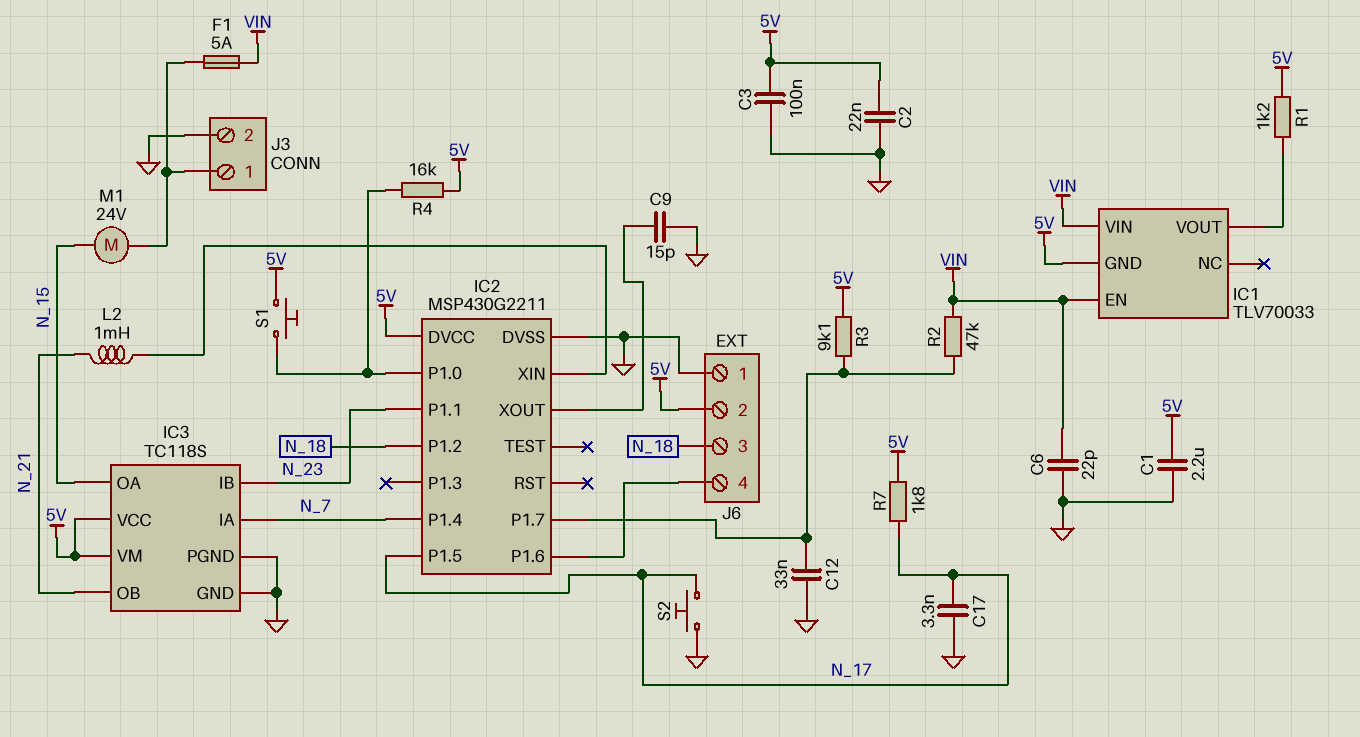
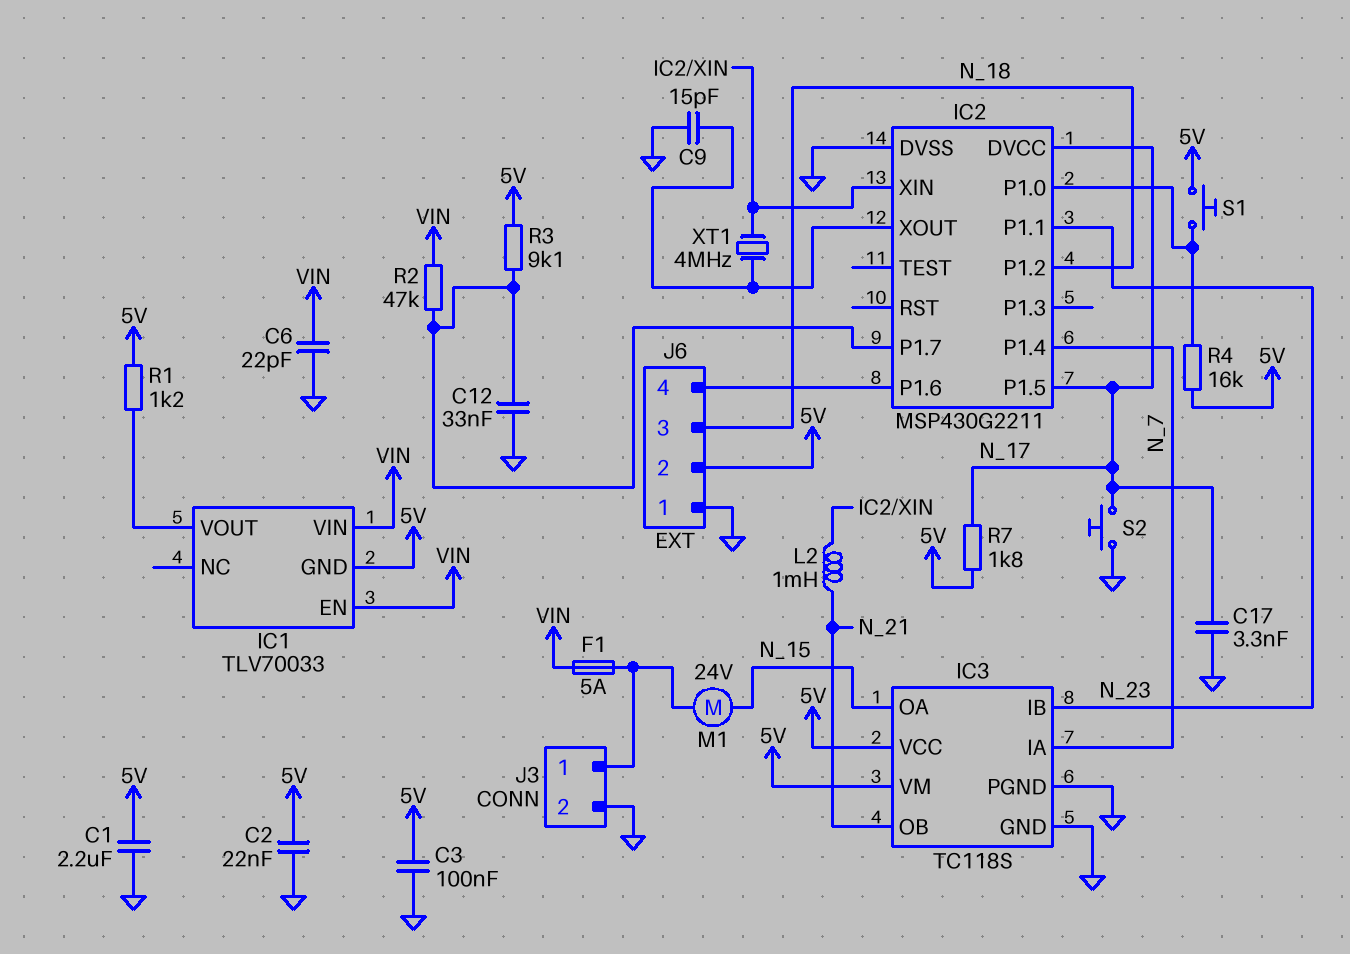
IC2 pin DVCC: 5V -> N_17
XT1: none -> 4MHz (IC2/XIN, IC2/XOUT)

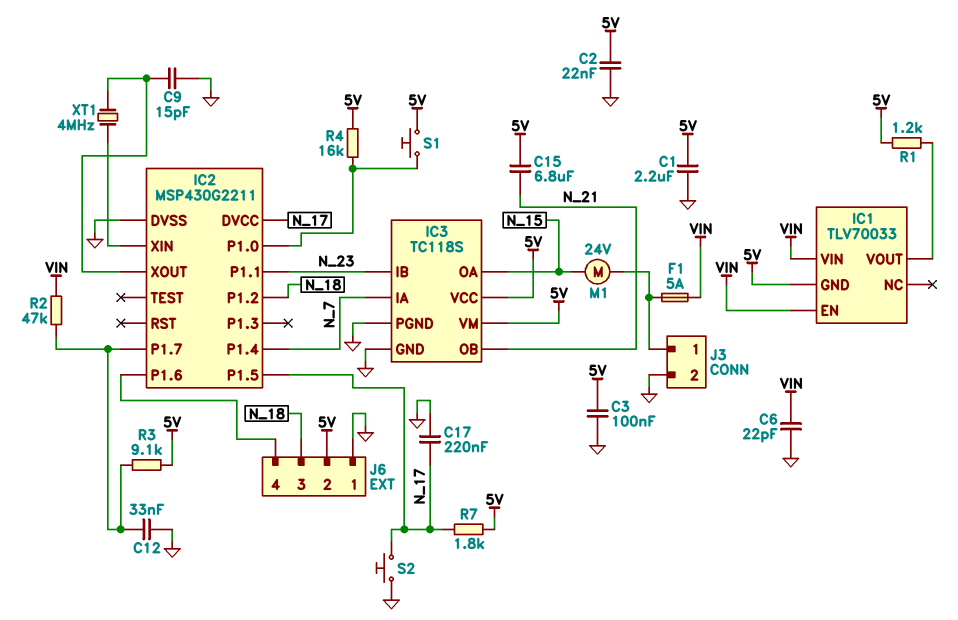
C15: none -> 6.8uF (5V, N_21)
C17: 3.3nF (GND, N_17) -> 220nF (GND, N_17)
L2: 1mH (IC2/XIN, N_21) -> none

